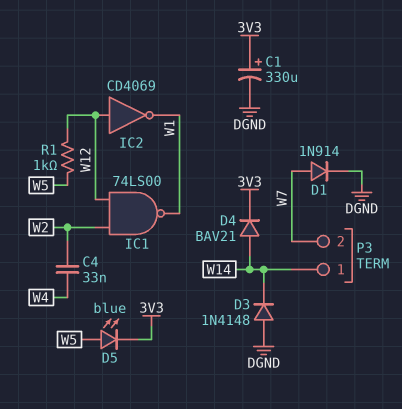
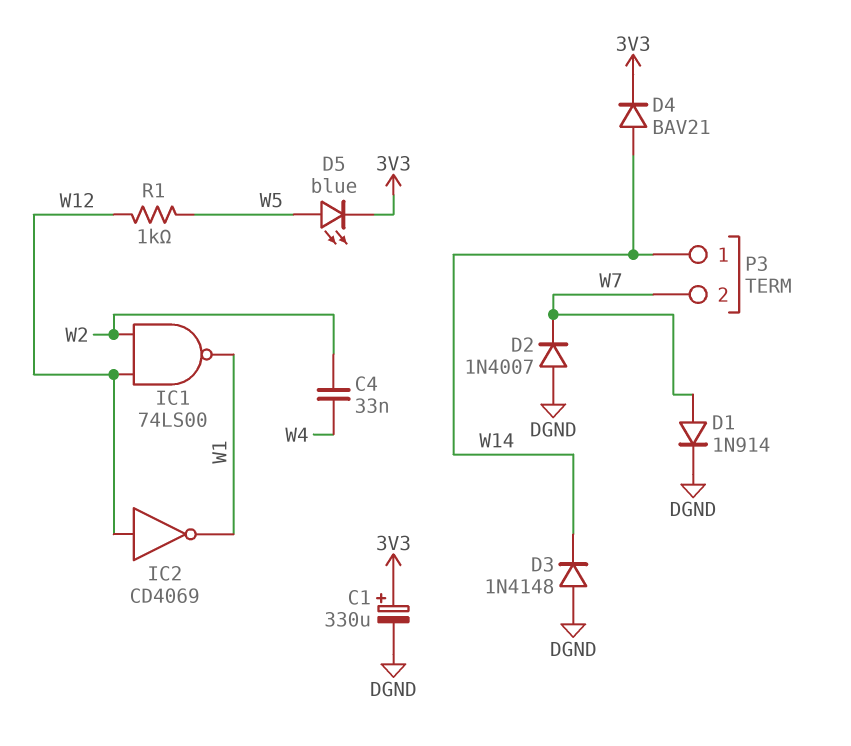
D2: none -> diode 1N4007 (A DGND, K W7)

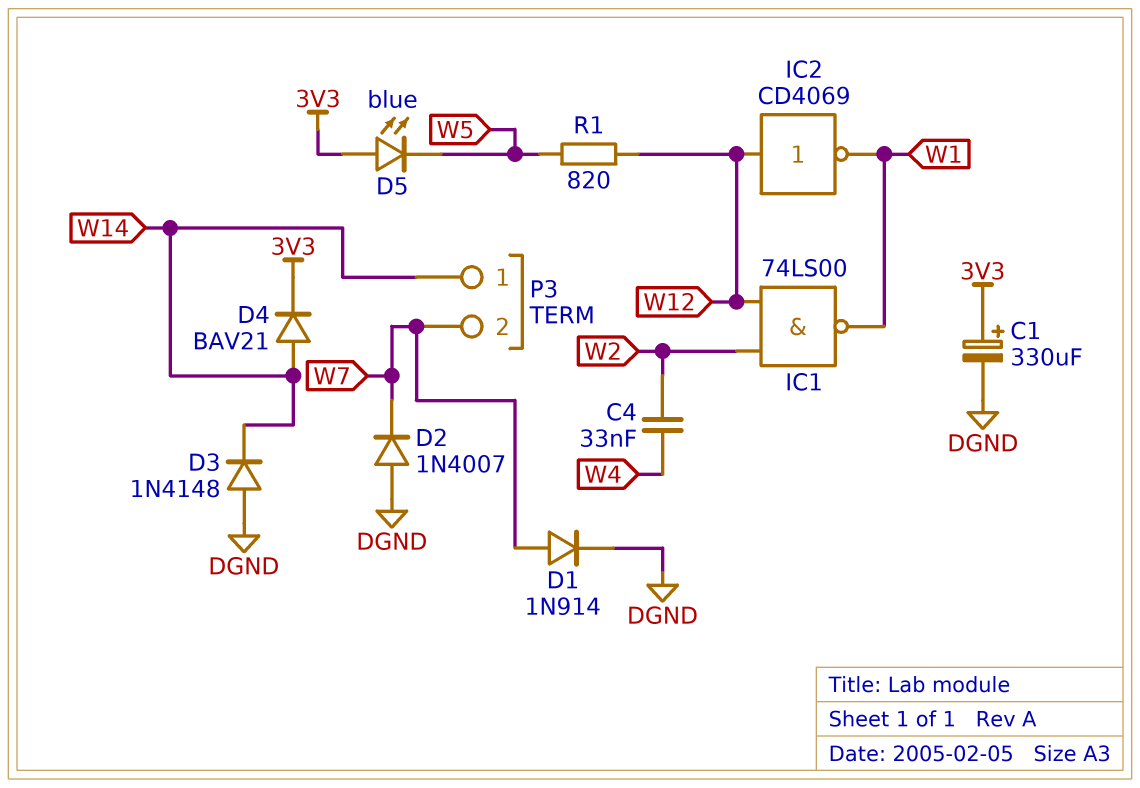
D5: LED blue (A W5, K 3V3) -> LED blue (A 3V3, K W5)
R1: 1k (W5, W12) -> 820 (W5, W12)

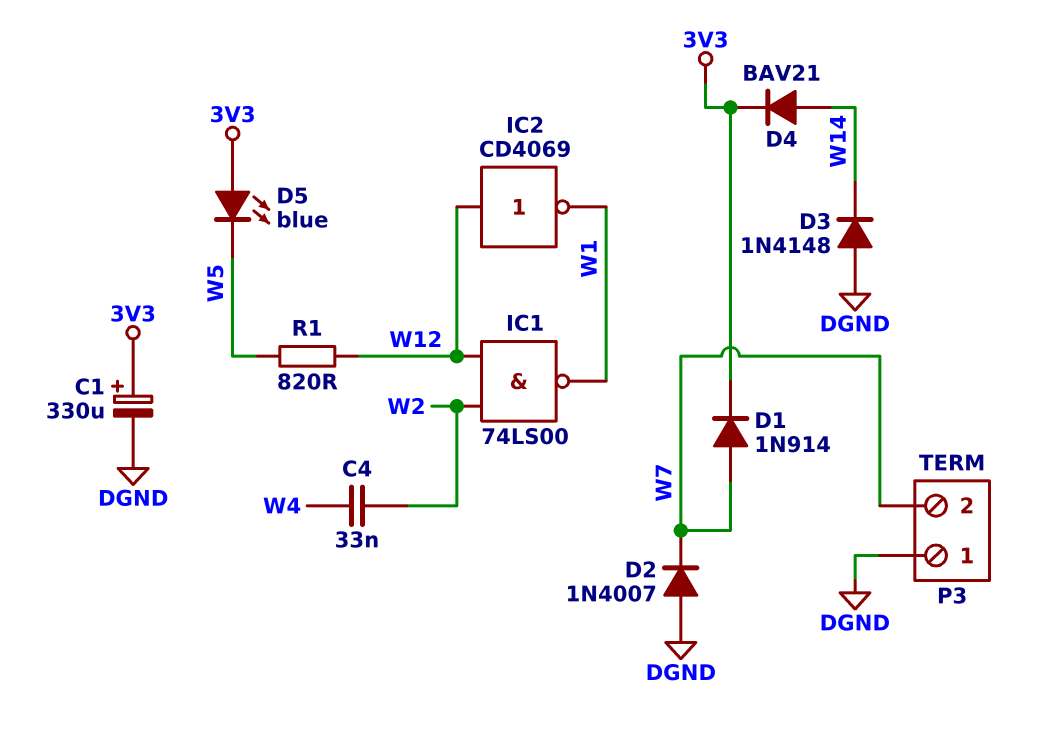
D1: diode 1N914 (A W7, K DGND) -> diode 1N914 (A W7, K 3V3)
P3 pin 1: W14 -> DGND

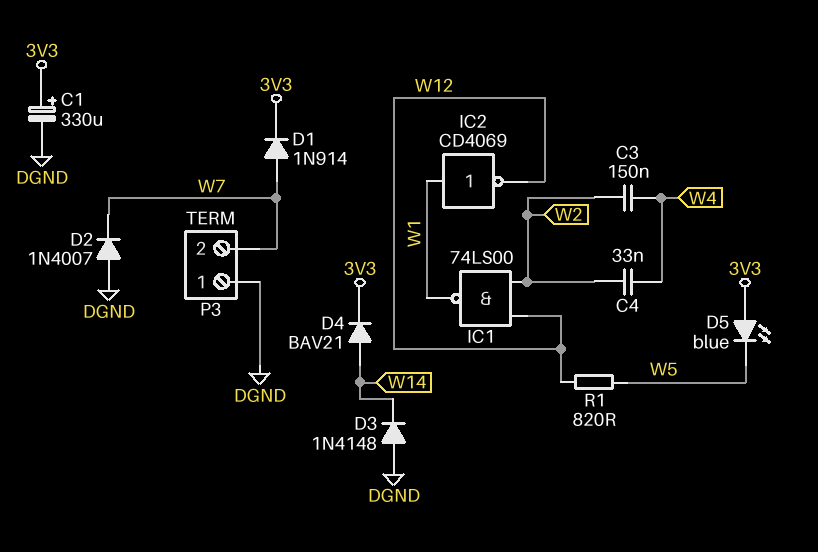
C3: none -> 150nF (W2, W4)
IC2: NOT CD4069 (in W12, out W1) -> NOT CD4069 (in W1, out W12)

